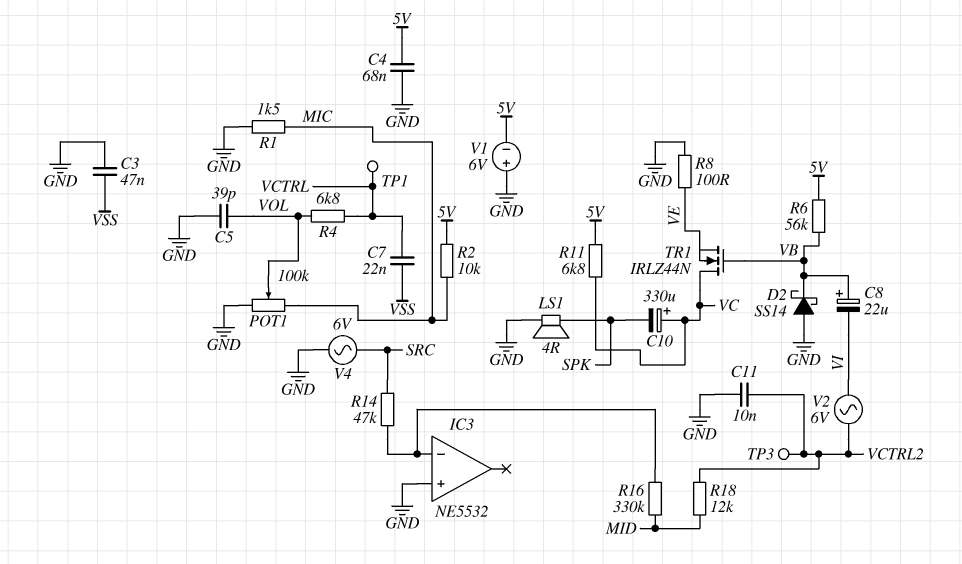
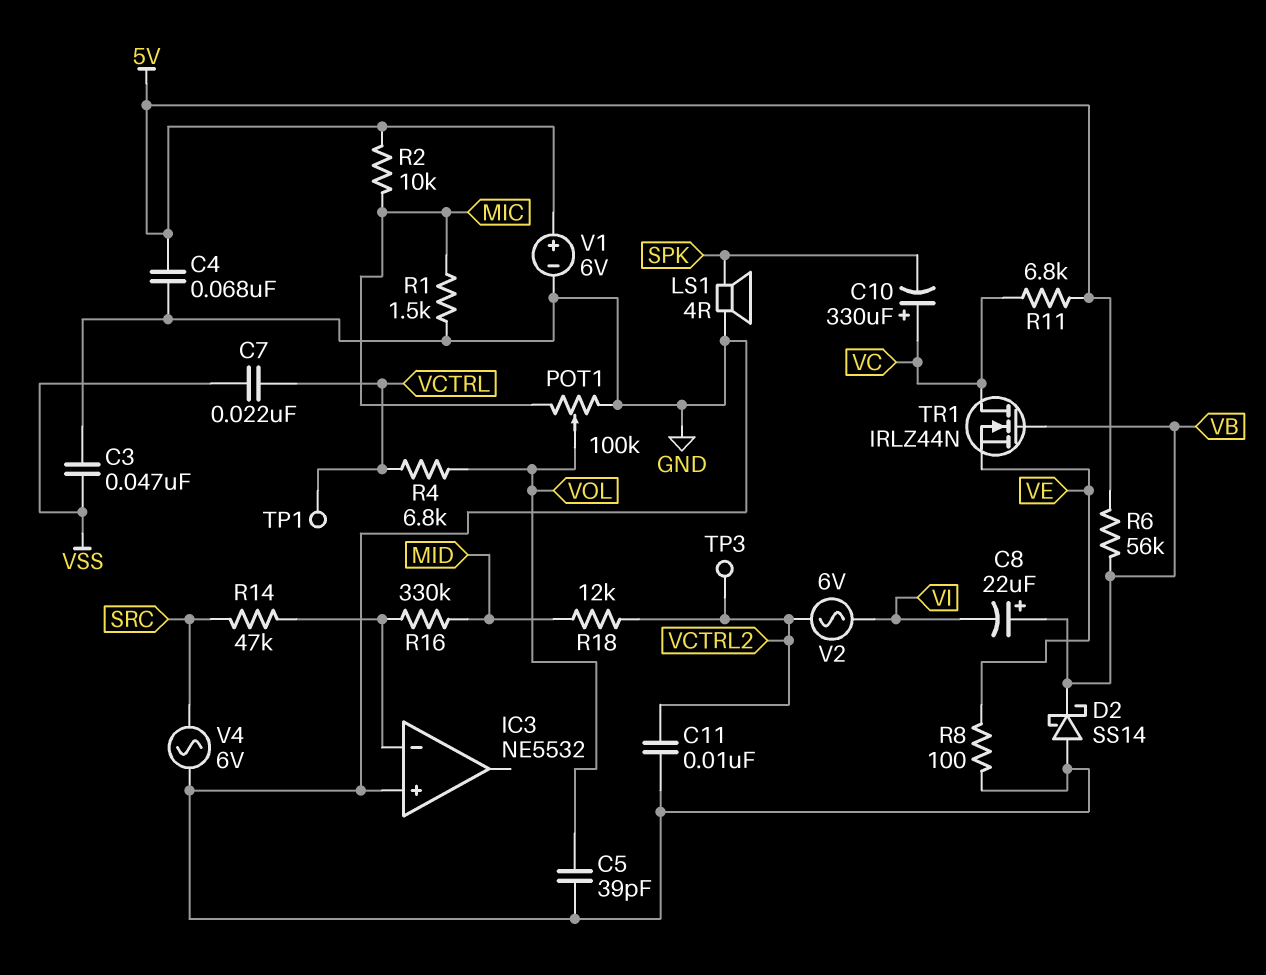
V1: 6V (plus GND, minus 5V) -> 6V (plus 5V, minus GND)

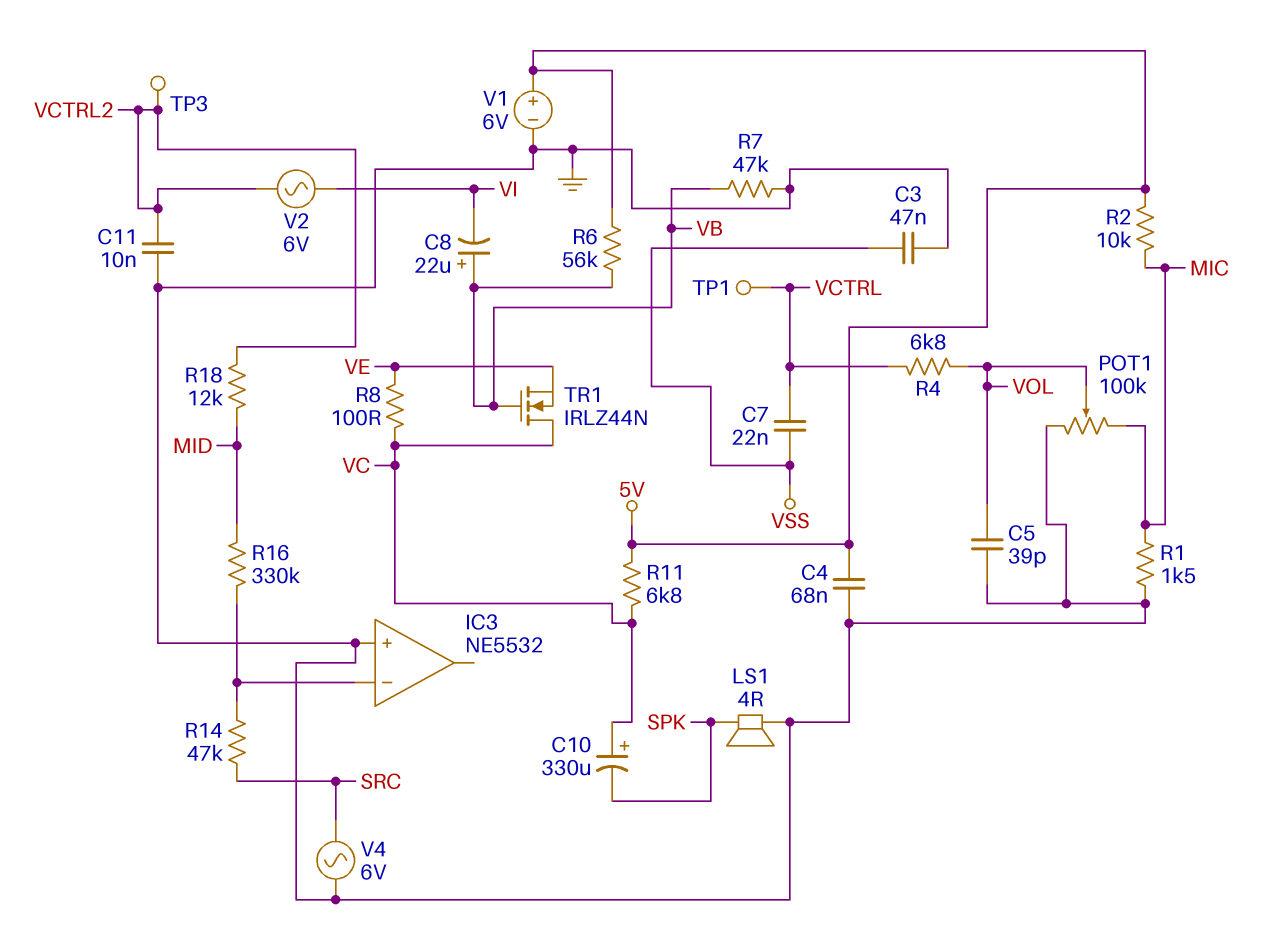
D2: schottky SS14 (A GND, K VB) -> none
R7: none -> 47k (GND, VB)
R8: 100 (GND, VE) -> 100 (VC, VE)

